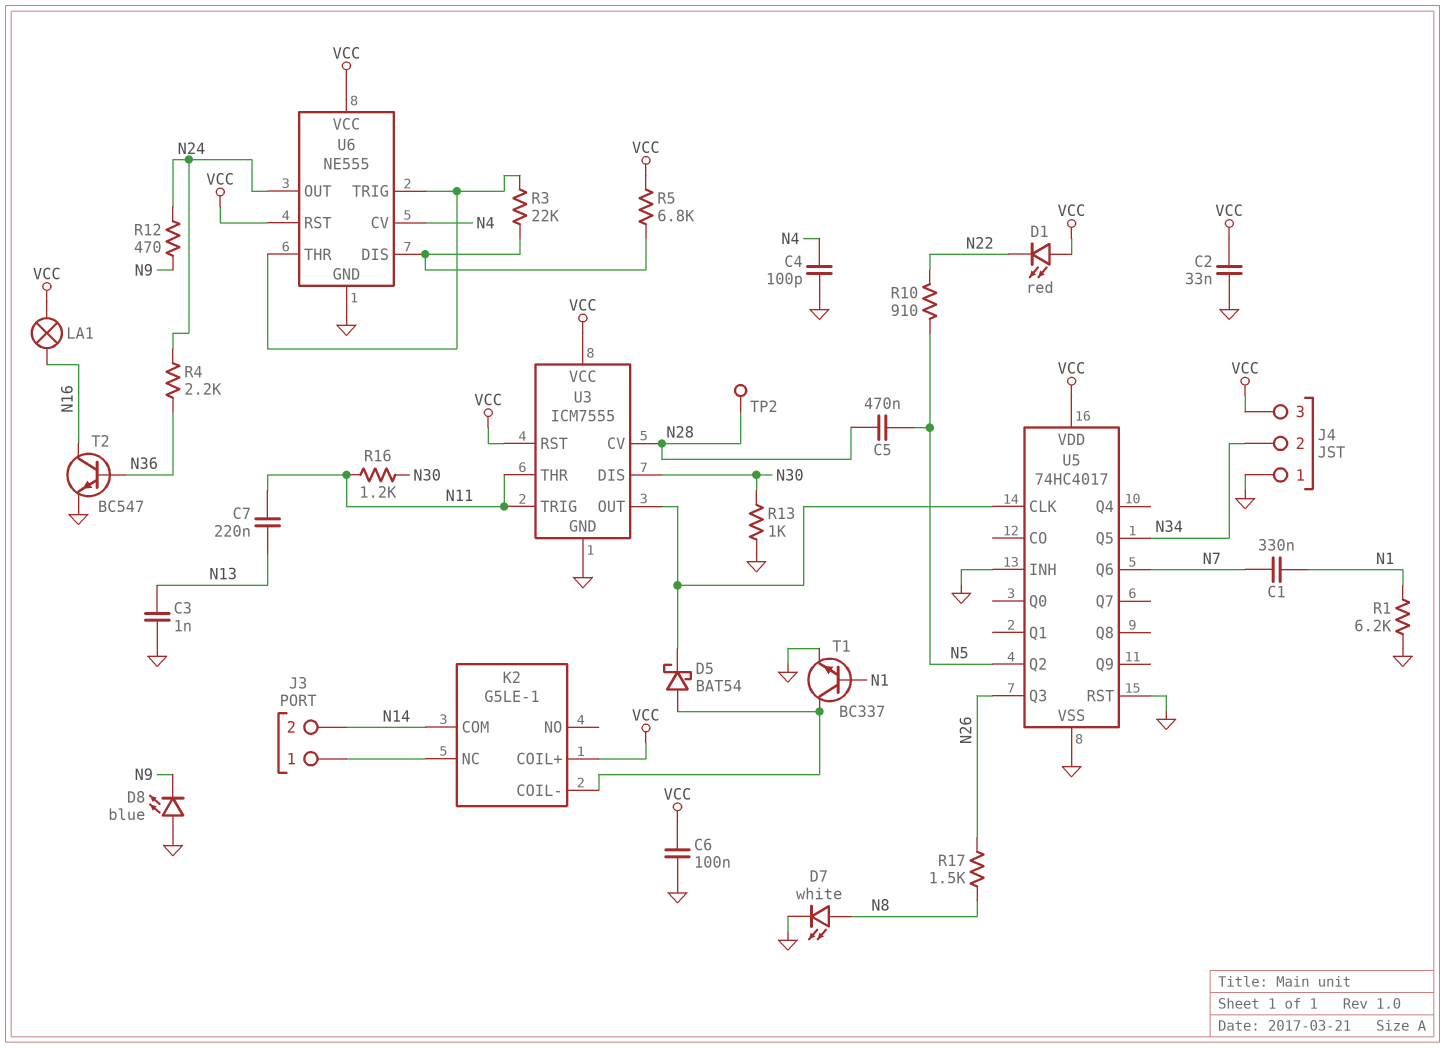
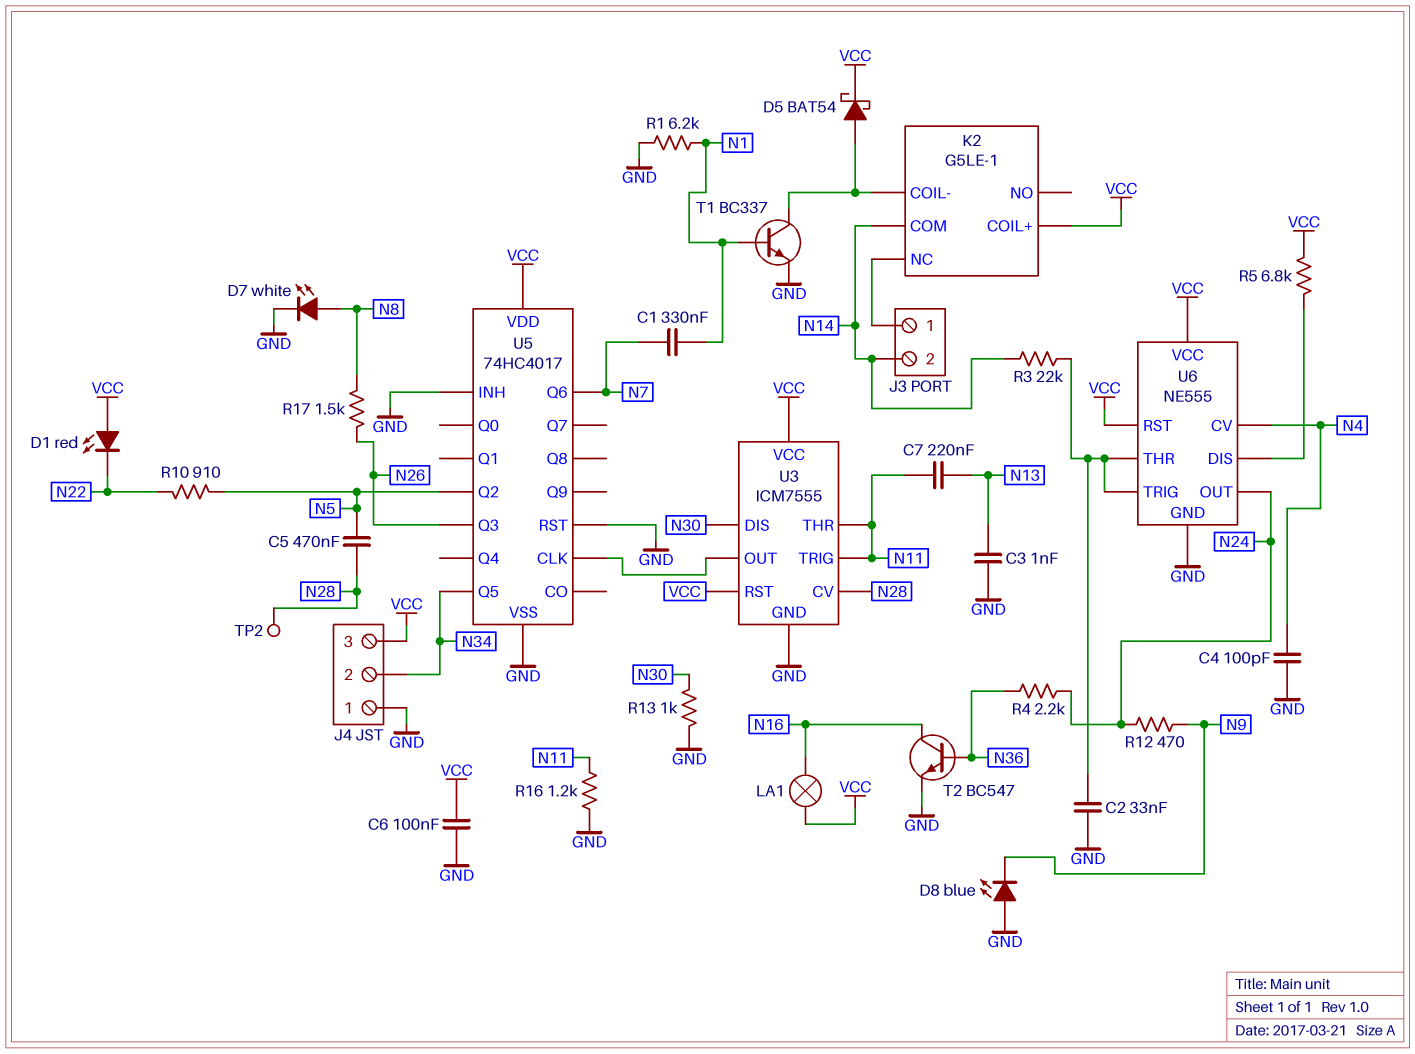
C2: 33nF (GND, VCC) -> 33nF (GND, U6/THR)
D5: schottky BAT54 (A K2/COIL-, K U3/OUT) -> schottky BAT54 (A K2/COIL-, K VCC)
R3: 22k (U6/DIS, U6/THR) -> 22k (N14, U6/THR)
R16: 1.2k (N11, N30) -> 1.2k (GND, N11)

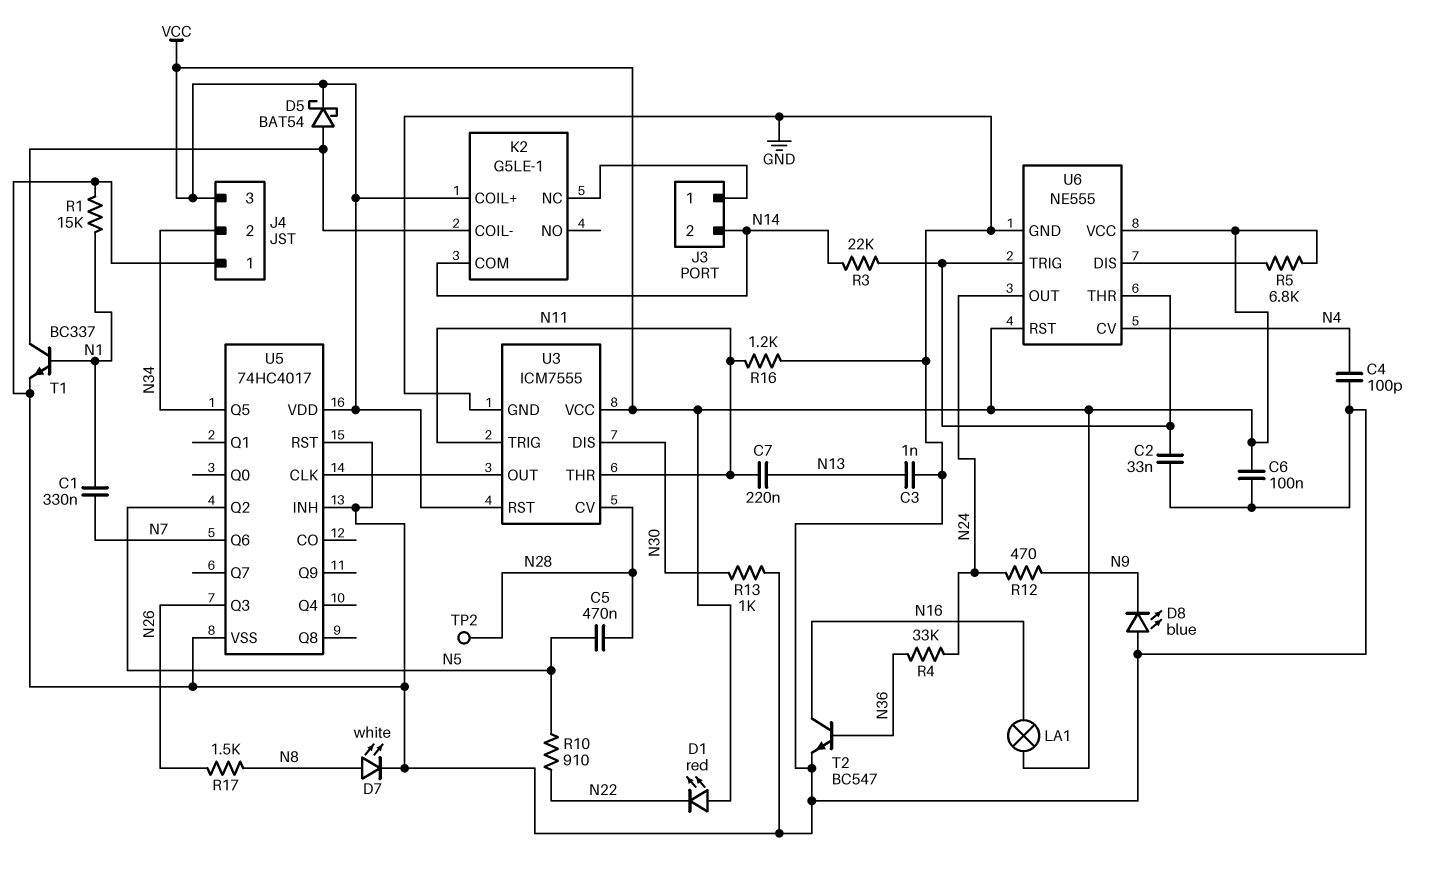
R1: 6.2k (GND, N1) -> 15k (GND, N1)
R4: 2.2k (N24, N36) -> 33k (N24, N36)

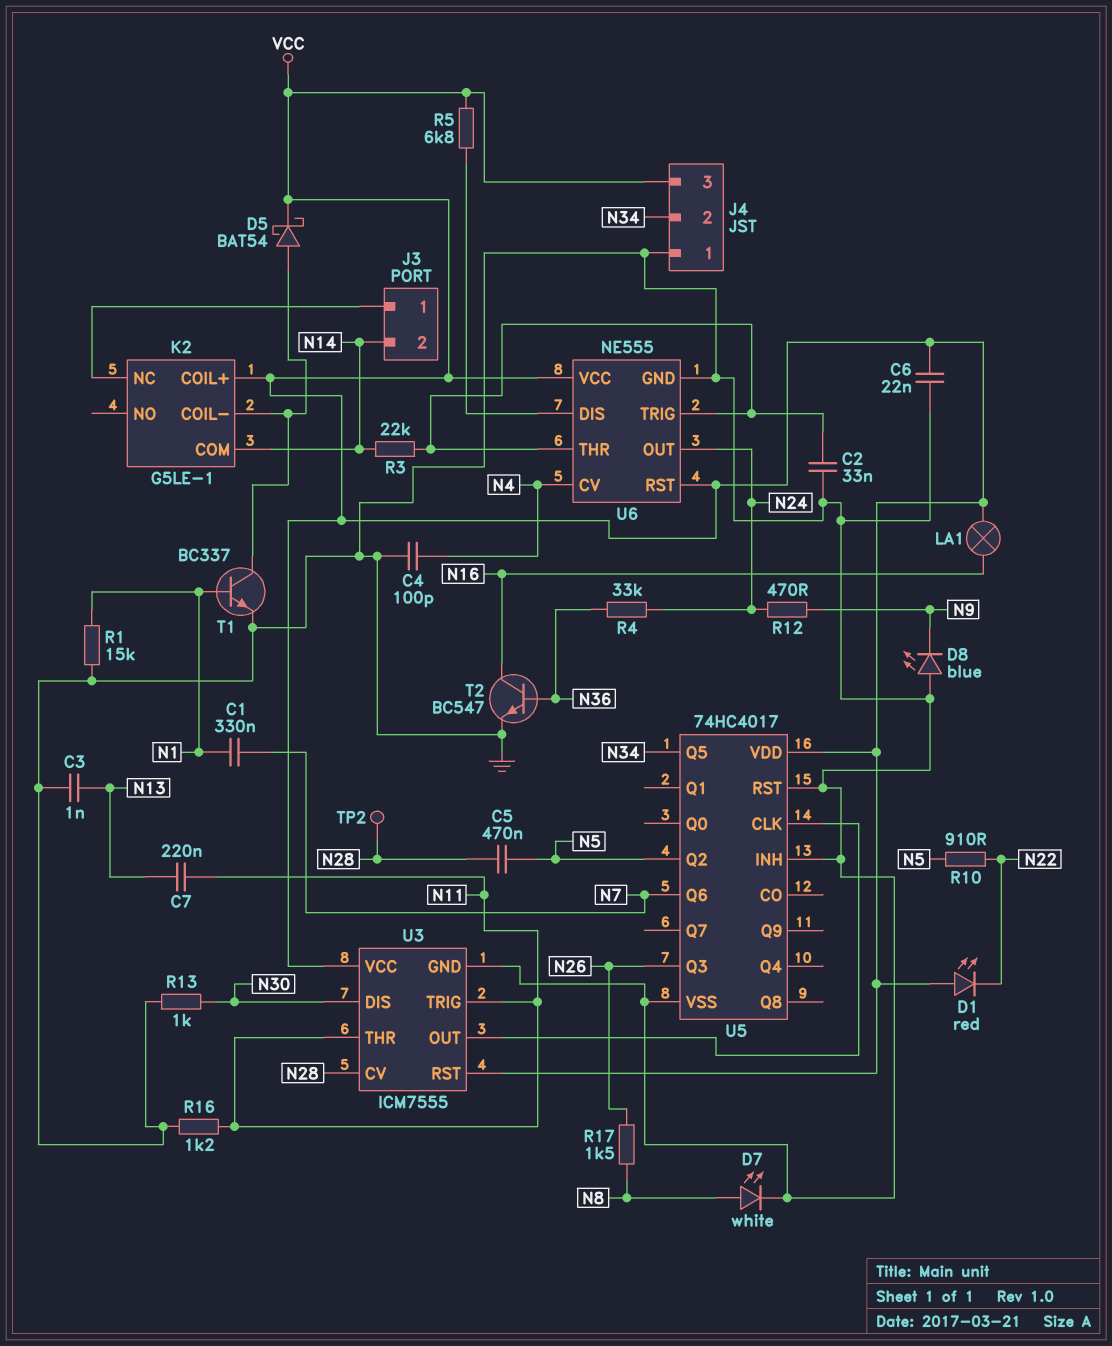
C6: 100nF (GND, VCC) -> 22nF (GND, VCC)

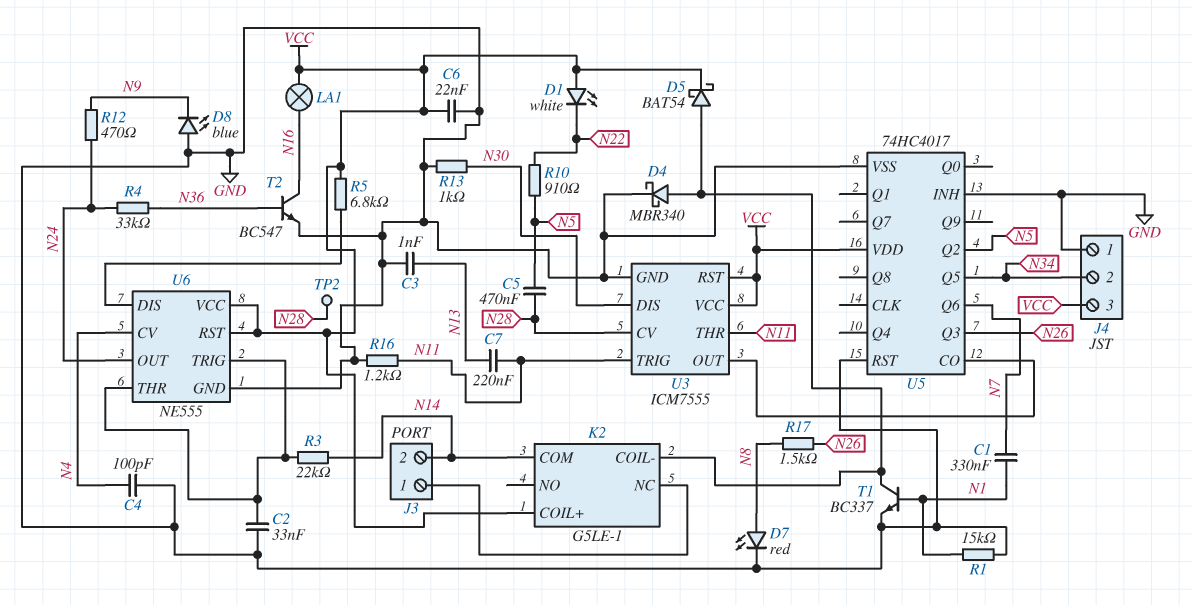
D1: LED red (A VCC, K N22) -> LED white (A VCC, K N22)
D4: none -> schottky MBR340 (A K2/COIL-, K GND)
D7: LED white (A N8, K GND) -> LED red (A N8, K GND)
U5 pin CLK: U3/OUT -> none
U5 pin CO: none -> U3/OUT

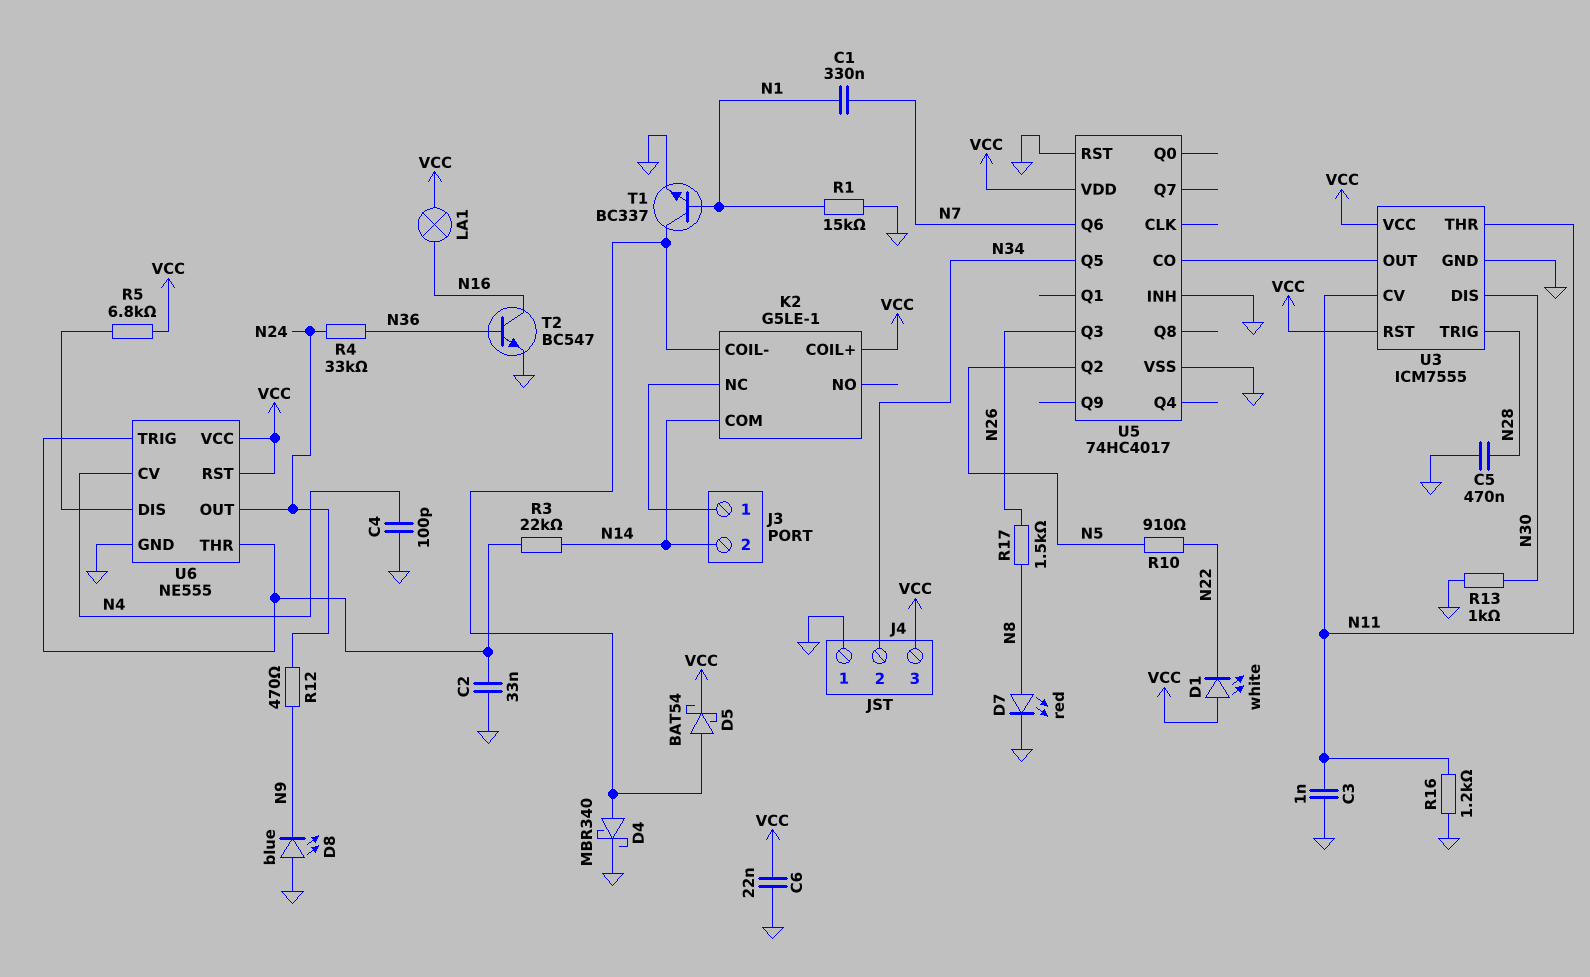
C3: 1nF (GND, N13) -> 1nF (GND, N11)
C5: 470nF (N5, N28) -> 470nF (GND, N28)
C7: 220nF (N11, N13) -> none
TP2: test point (N28) -> none
U3 pin CV: N28 -> N11
U3 pin TRIG: N11 -> N28

